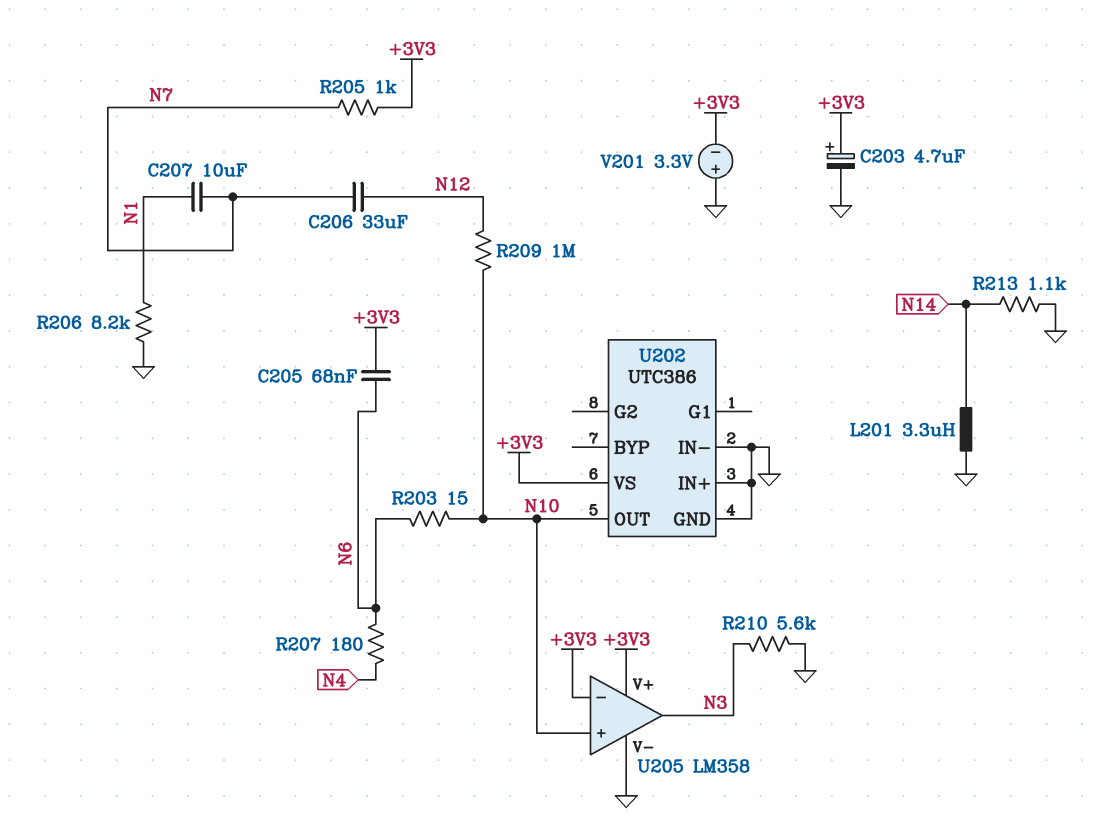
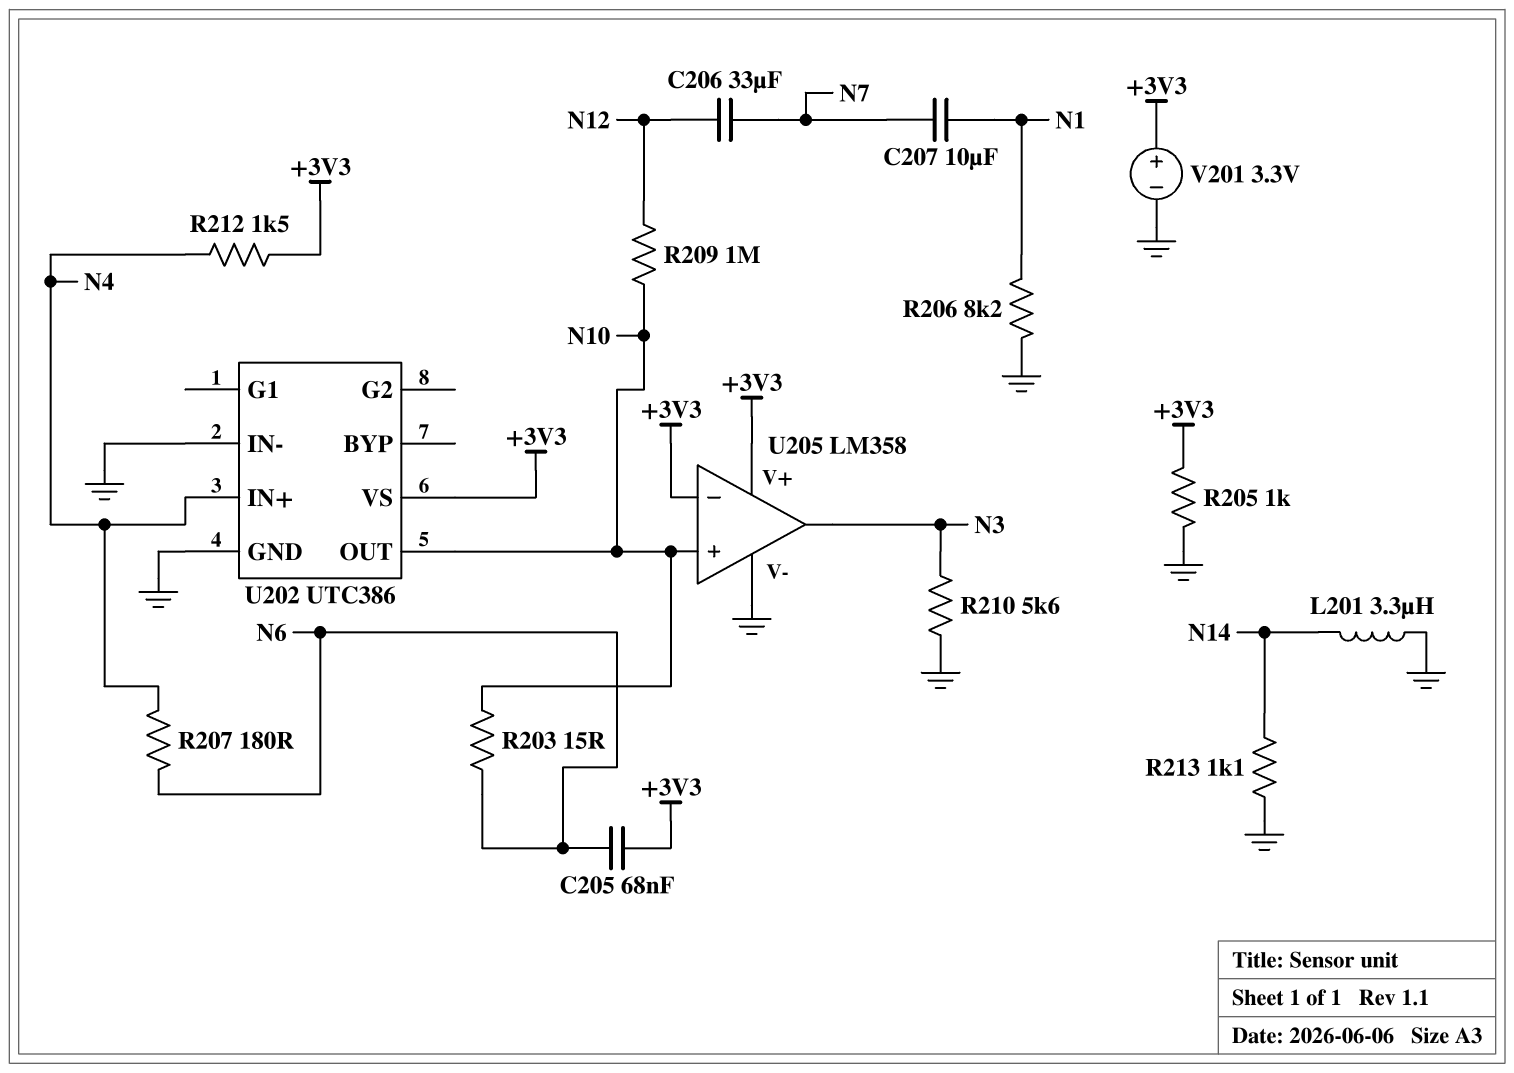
C203: 4.7uF (plus +3V3, minus GND) -> none
R205: 1k (+3V3, N7) -> 1k (+3V3, GND)
R212: none -> 1.5k (+3V3, N4)
U202 pin IN+: GND -> N4
V201: 3.3V (plus GND, minus +3V3) -> 3.3V (plus +3V3, minus GND)

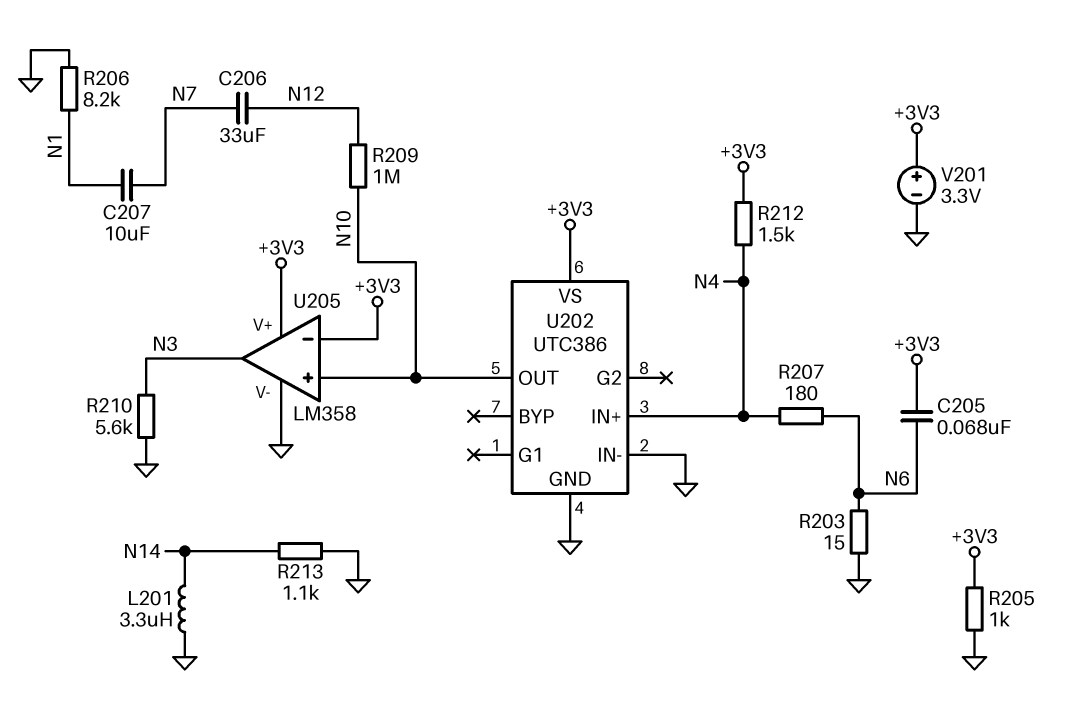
R203: 15 (N6, N10) -> 15 (GND, N6)

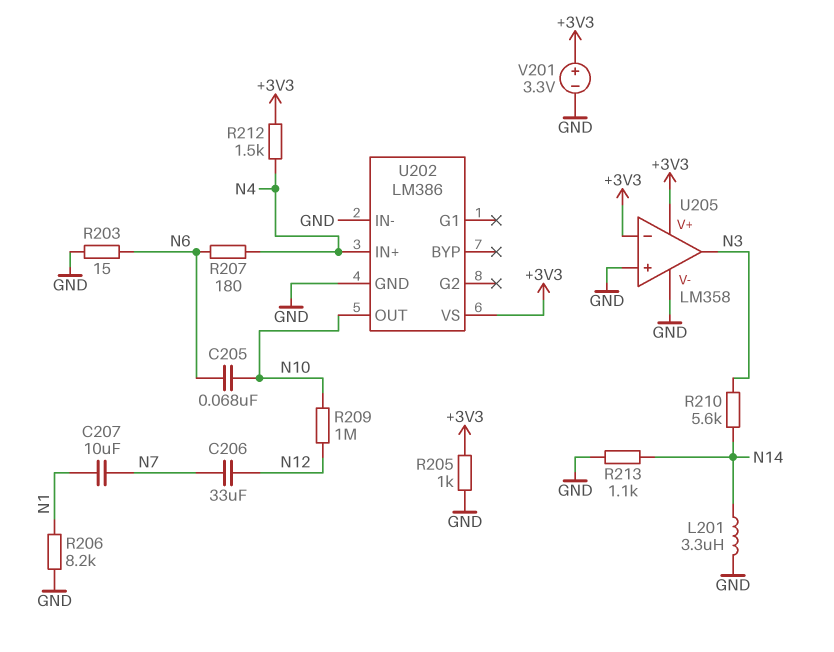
C205: 68nF (+3V3, N6) -> 68nF (N6, N10)
R210: 5.6k (GND, N3) -> 5.6k (N3, N14)
U202: UTC386 -> LM386
U205 pin in+: N10 -> GND

